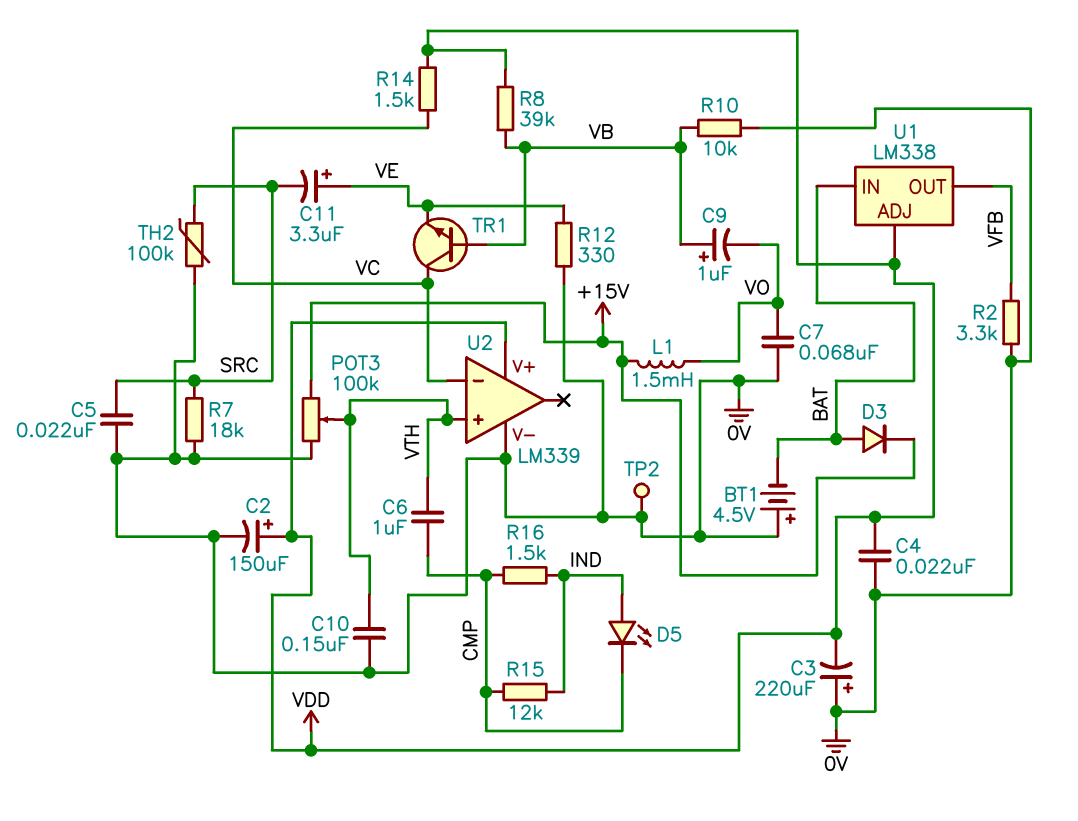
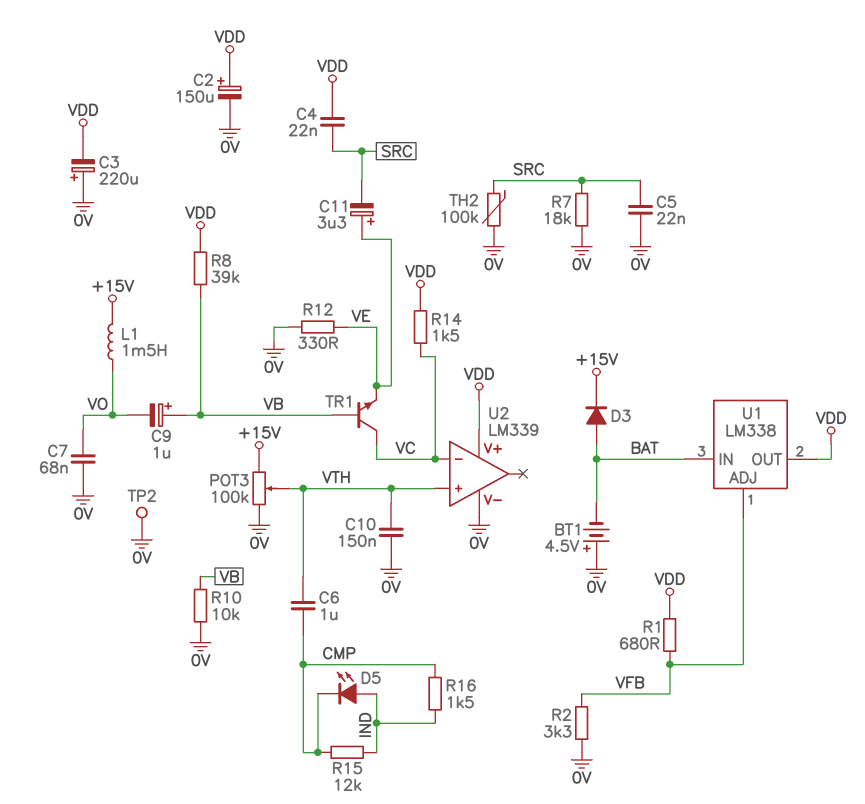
C4: 22nF (0V, VDD) -> 22nF (SRC, VDD)
R1: none -> 680 (VDD, VFB)
U1 pin ADJ: VDD -> VFB
U1 pin OUT: VFB -> VDD

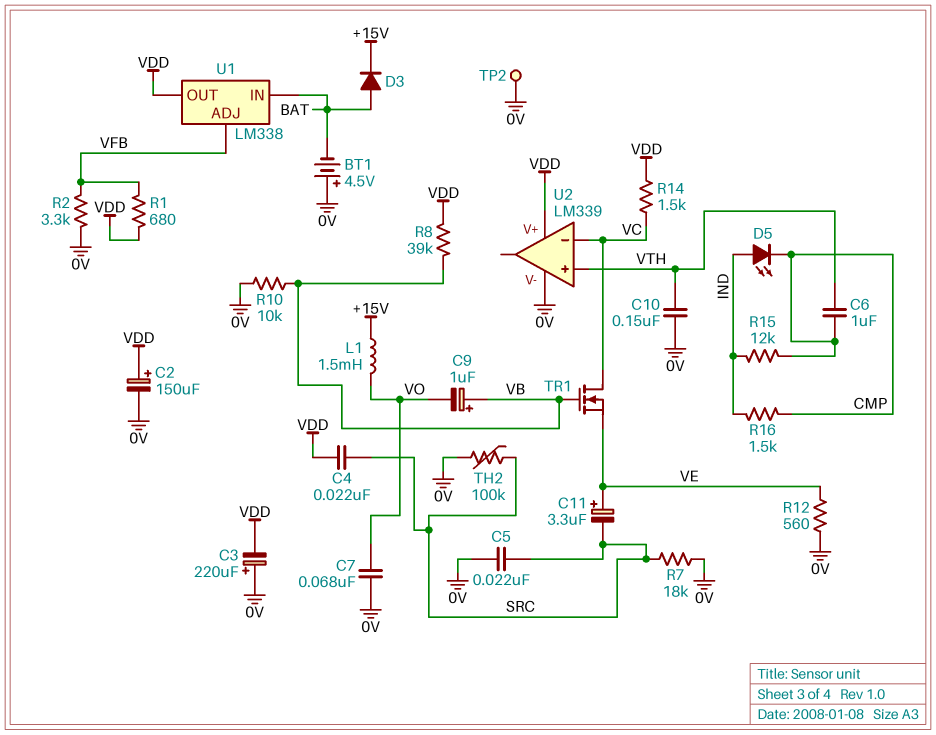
POT3: 100k (+15V, 0V, wiper VTH) -> none
R12: 330 (0V, VE) -> 560 (0V, VE)
TR1: NPN (B VB, C VC, E VE) -> NMOS (G VB, D VC, S VE)

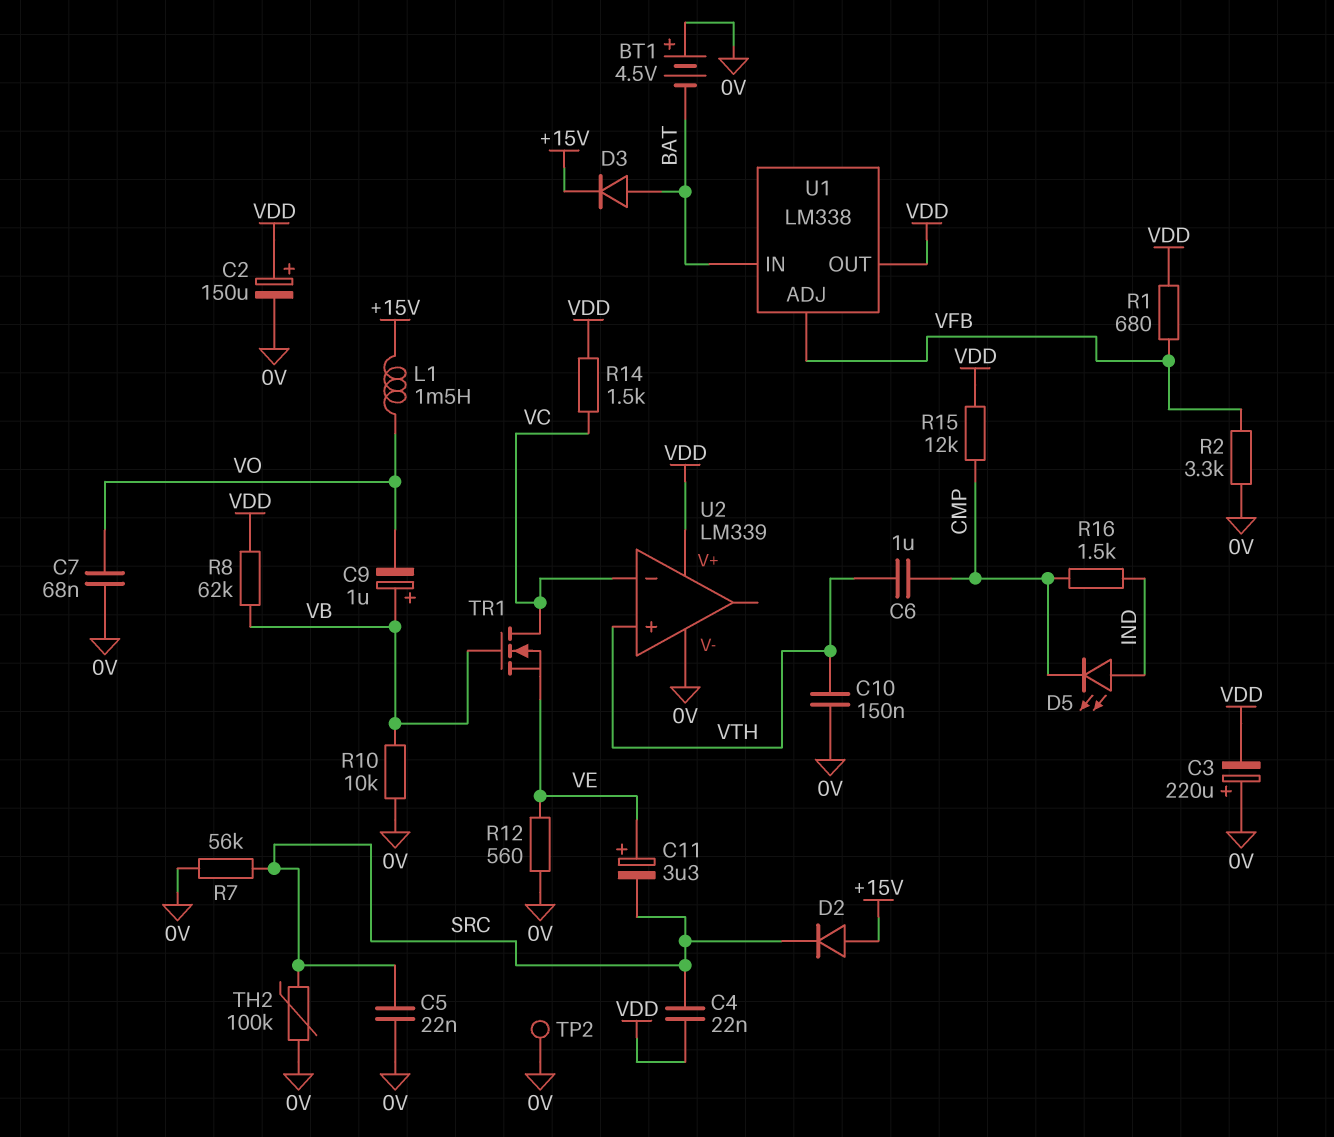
D2: none -> diode (A +15V, K SRC)
R7: 18k (0V, SRC) -> 56k (0V, SRC)
R8: 39k (VB, VDD) -> 62k (VB, VDD)
R15: 12k (CMP, IND) -> 12k (CMP, VDD)

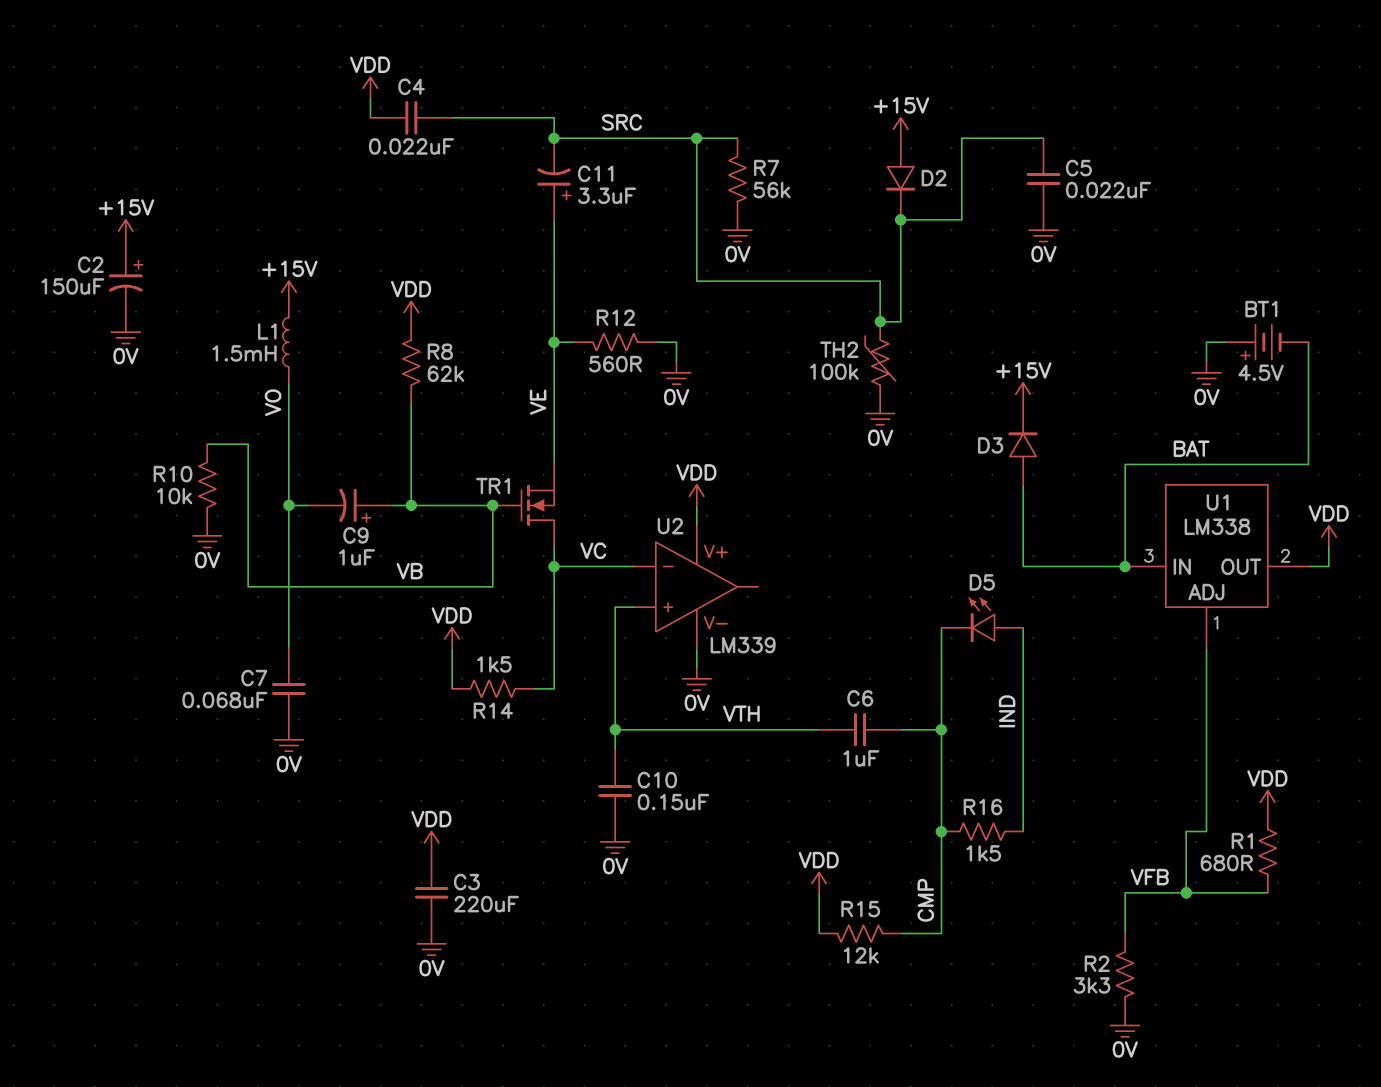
C2: 150uF (plus VDD, minus 0V) -> 150uF (plus +15V, minus 0V)
C3: 220uF (plus 0V, minus VDD) -> 220uF (0V, VDD)
TP2: test point (0V) -> none

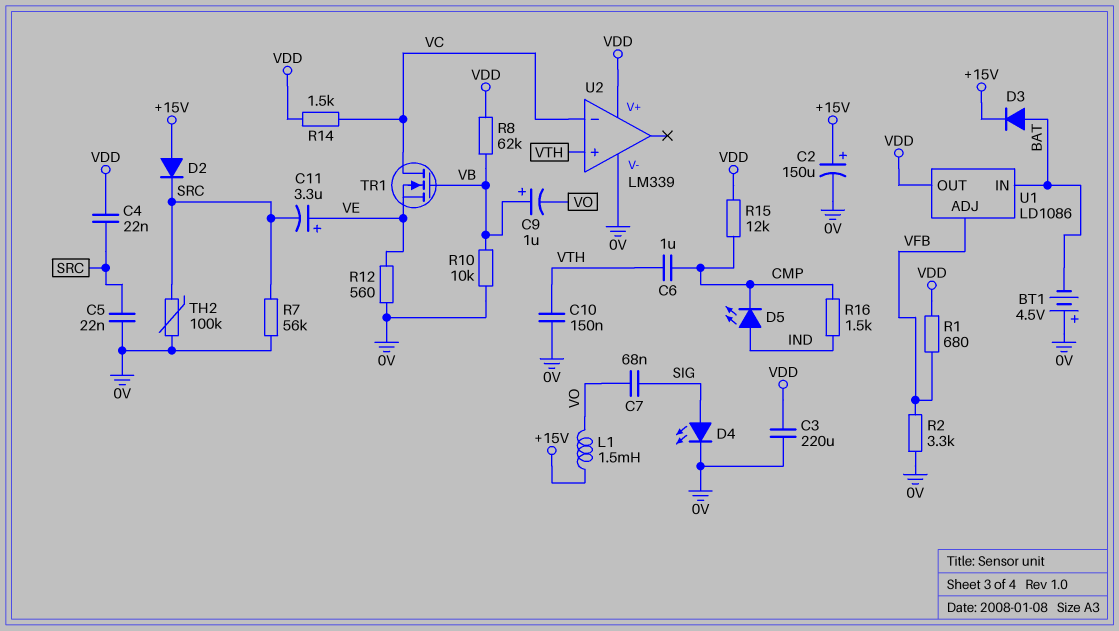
C7: 68nF (0V, VO) -> 68nF (SIG, VO)
D4: none -> LED (A SIG, K 0V)
U1: LM338 -> LD1086

